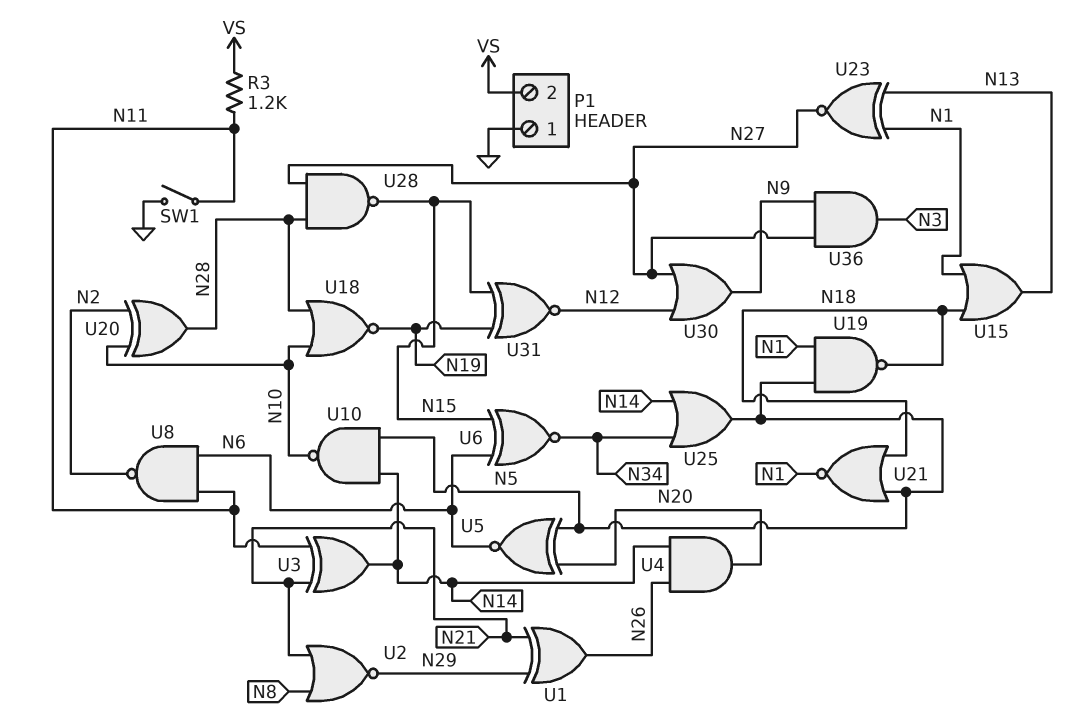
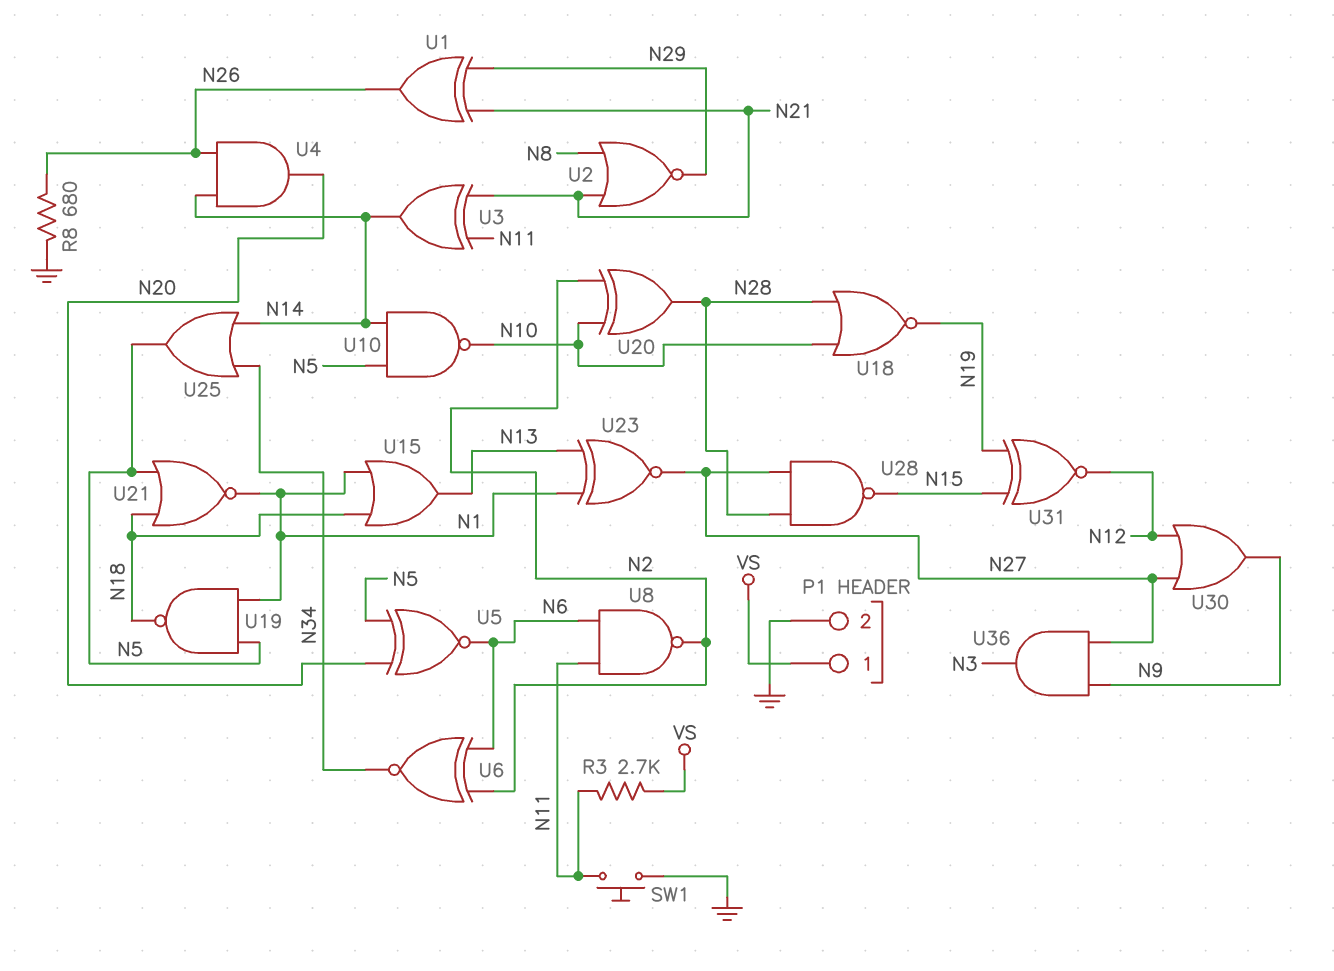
P1 pin 1: GND -> VS
P1 pin 2: VS -> GND
R3: 1.2k (N11, VS) -> 2.7k (N11, VS)
R8: none -> 680 (GND, N26)
SW1: switch (GND, N11) -> button (GND, N11)
U6: XNOR (in N6, in N15, out N34) -> XNOR (in N2, in N6, out N34)

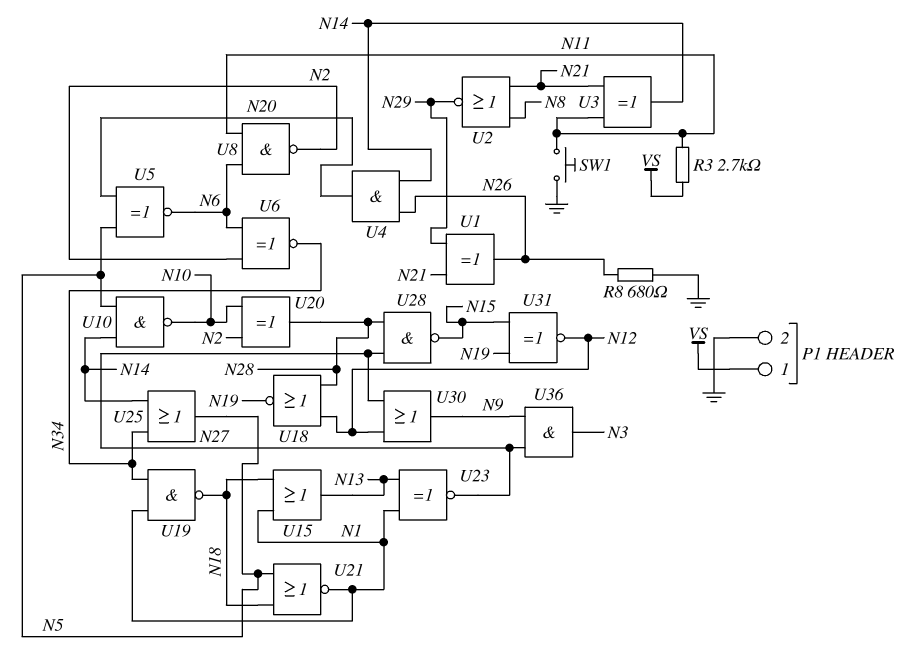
U18: NOR (in N10, in N28, out N19) -> NOR (in N12, in N28, out N19)
U19: NAND (in N1, in N5, out N18) -> NAND (in N1, in N34, out N18)

